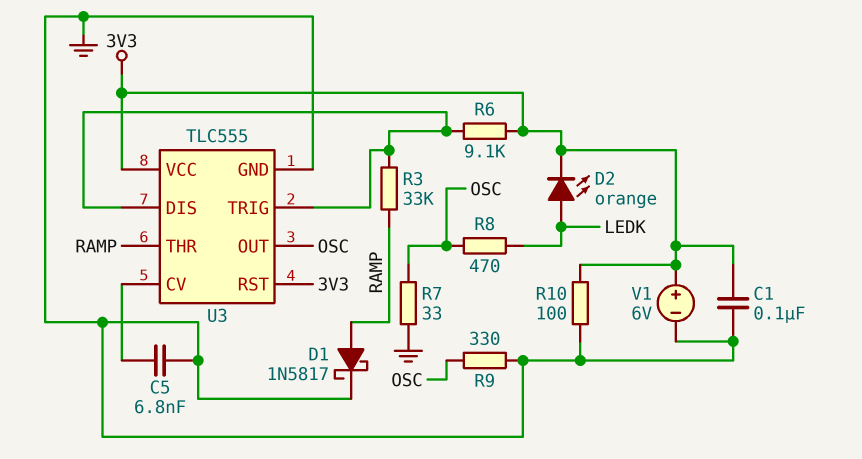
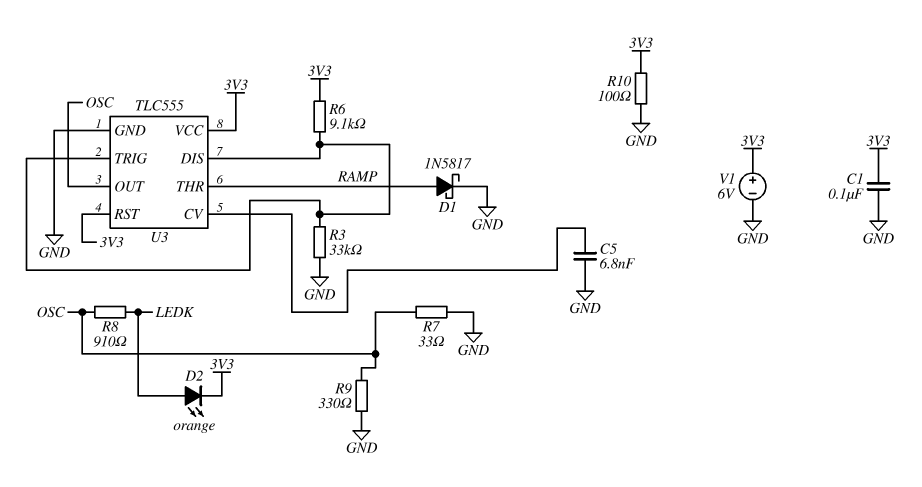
R3: 33k (RAMP, U3/DIS) -> 33k (GND, U3/DIS)
R8: 470 (LEDK, OSC) -> 910 (LEDK, OSC)

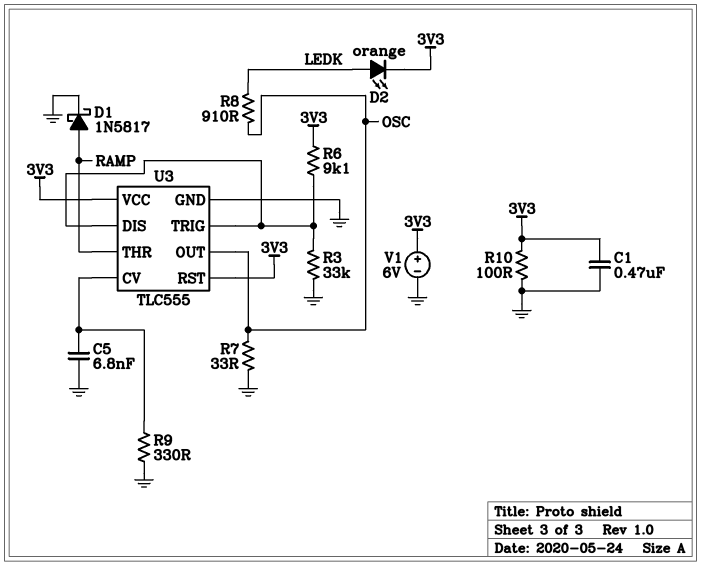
C1: 100nF (3V3, GND) -> 470nF (3V3, GND)
R9: 330 (GND, OSC) -> 330 (GND, U3/CV)

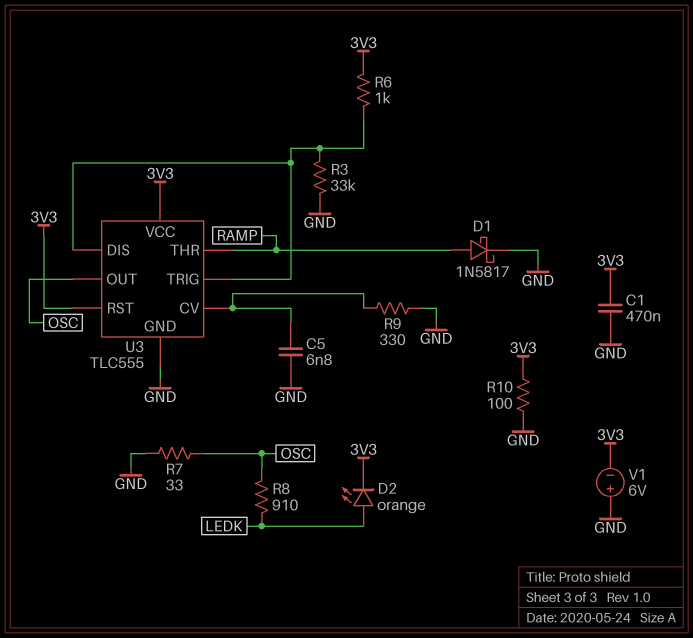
R6: 9.1k (3V3, U3/DIS) -> 1k (3V3, U3/DIS)
V1: 6V (plus 3V3, minus GND) -> 6V (plus GND, minus 3V3)

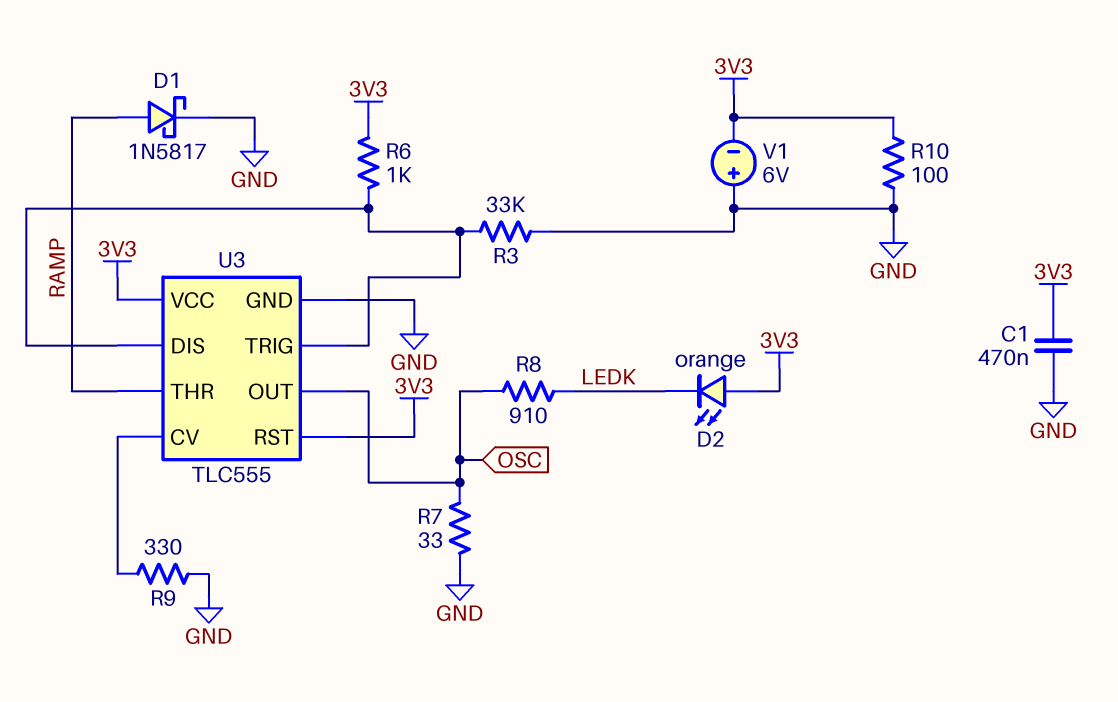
C5: 6.8nF (GND, U3/CV) -> none
D2: LED orange (A LEDK, K 3V3) -> LED orange (A 3V3, K LEDK)

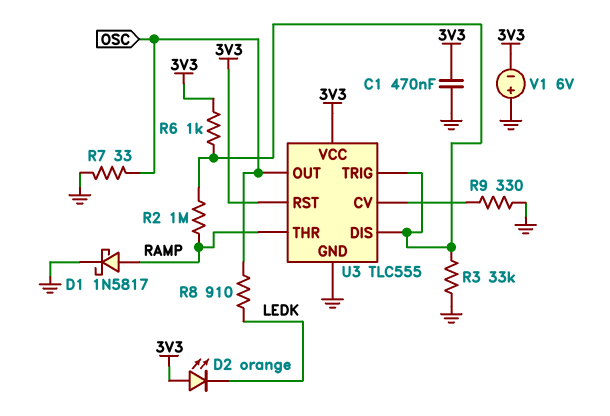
R2: none -> 1M (RAMP, U3/DIS)
R10: 100 (3V3, GND) -> none

